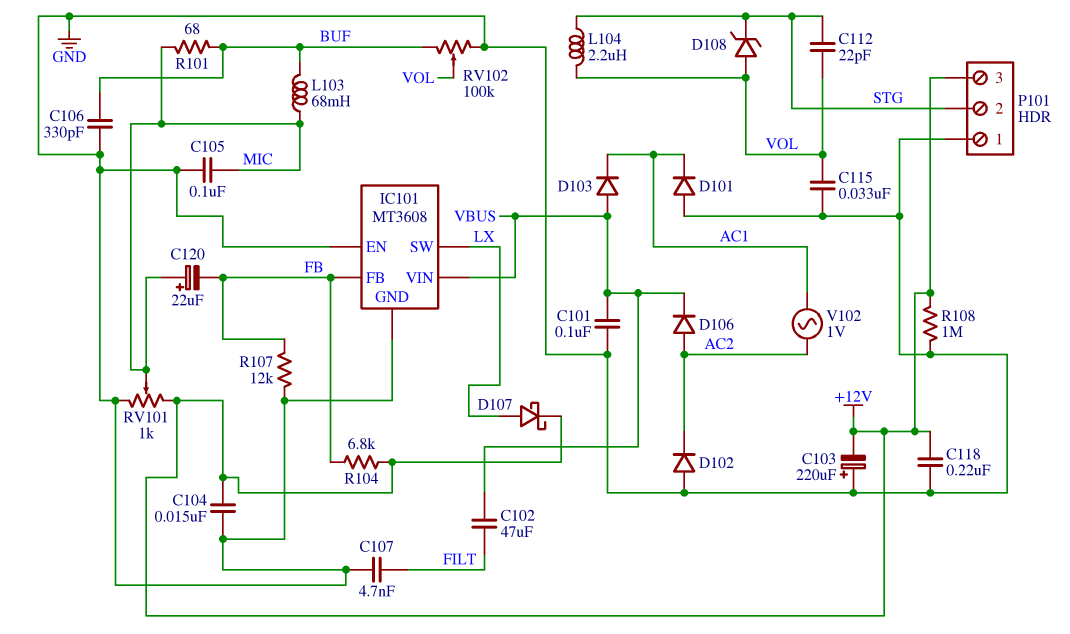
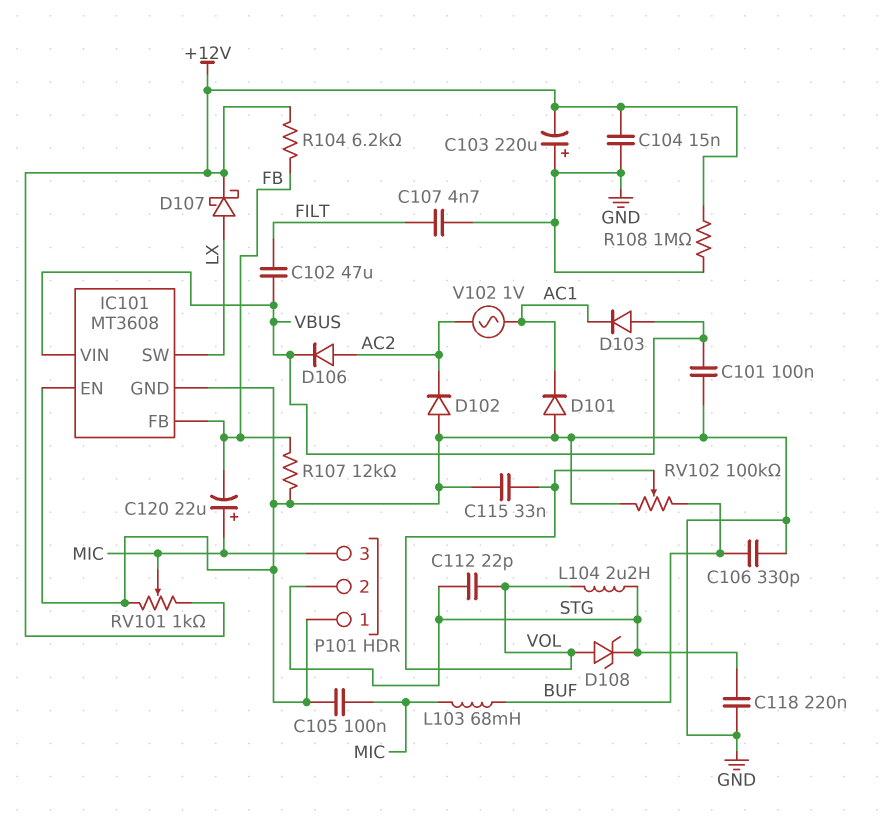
C118: 220nF (+12V, GND) -> 220nF (GND, STG)
P101 pin 3: +12V -> MIC
R101: 68 (BUF, MIC) -> none
R104: 6.8k (+12V, FB) -> 6.2k (+12V, FB)

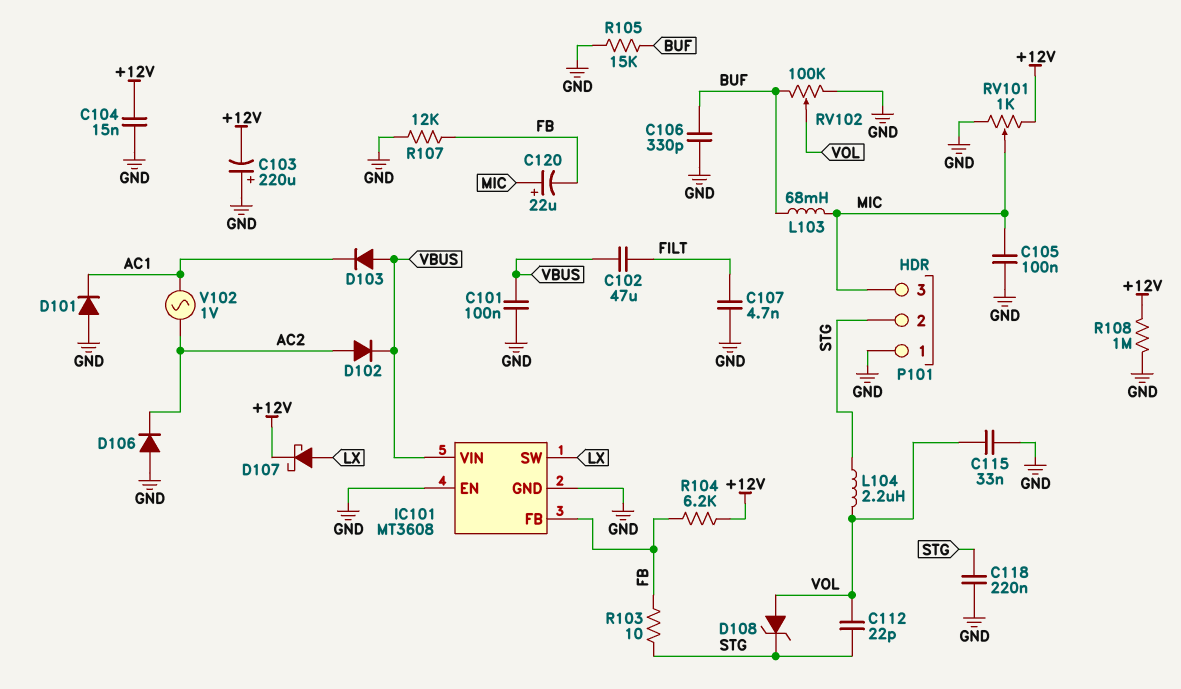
D102: diode (A GND, K AC2) -> diode (A AC2, K VBUS)
D106: diode (A AC2, K VBUS) -> diode (A GND, K AC2)
R103: none -> 10 (FB, STG)
R105: none -> 15k (BUF, GND)

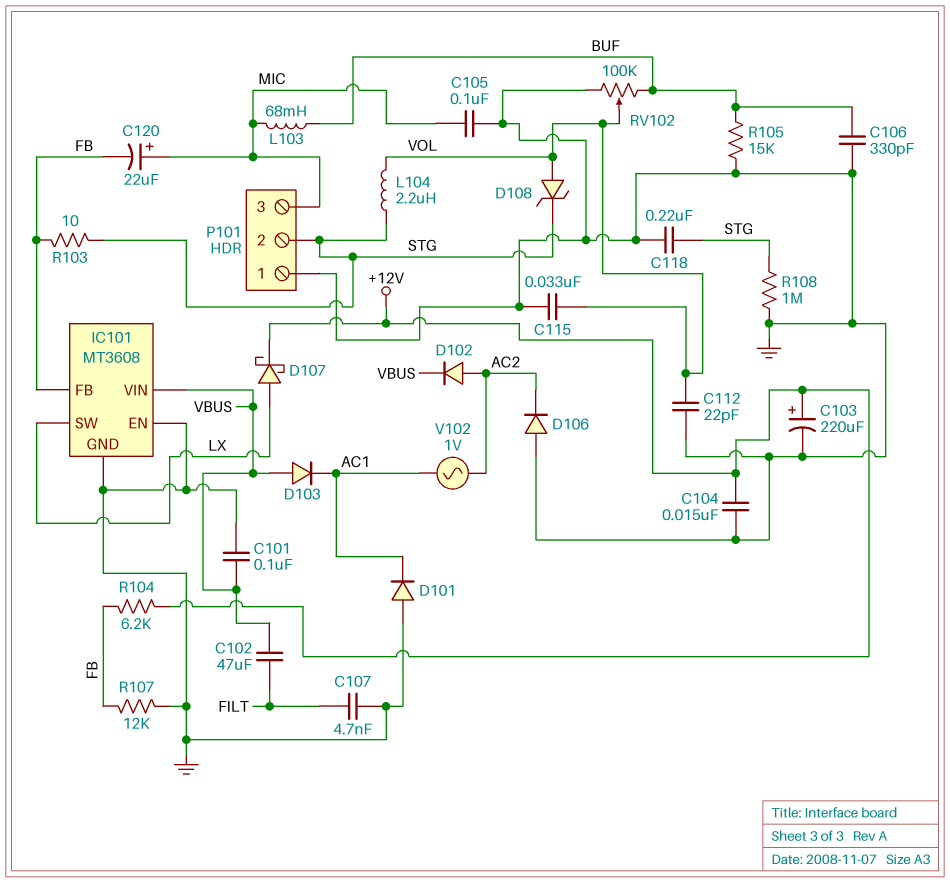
C103: 220uF (plus GND, minus +12V) -> 220uF (plus +12V, minus GND)
C112: 22pF (STG, VOL) -> 22pF (GND, VOL)
R108: 1M (+12V, GND) -> 1M (GND, STG)
RV101: 1k (+12V, GND, wiper MIC) -> none

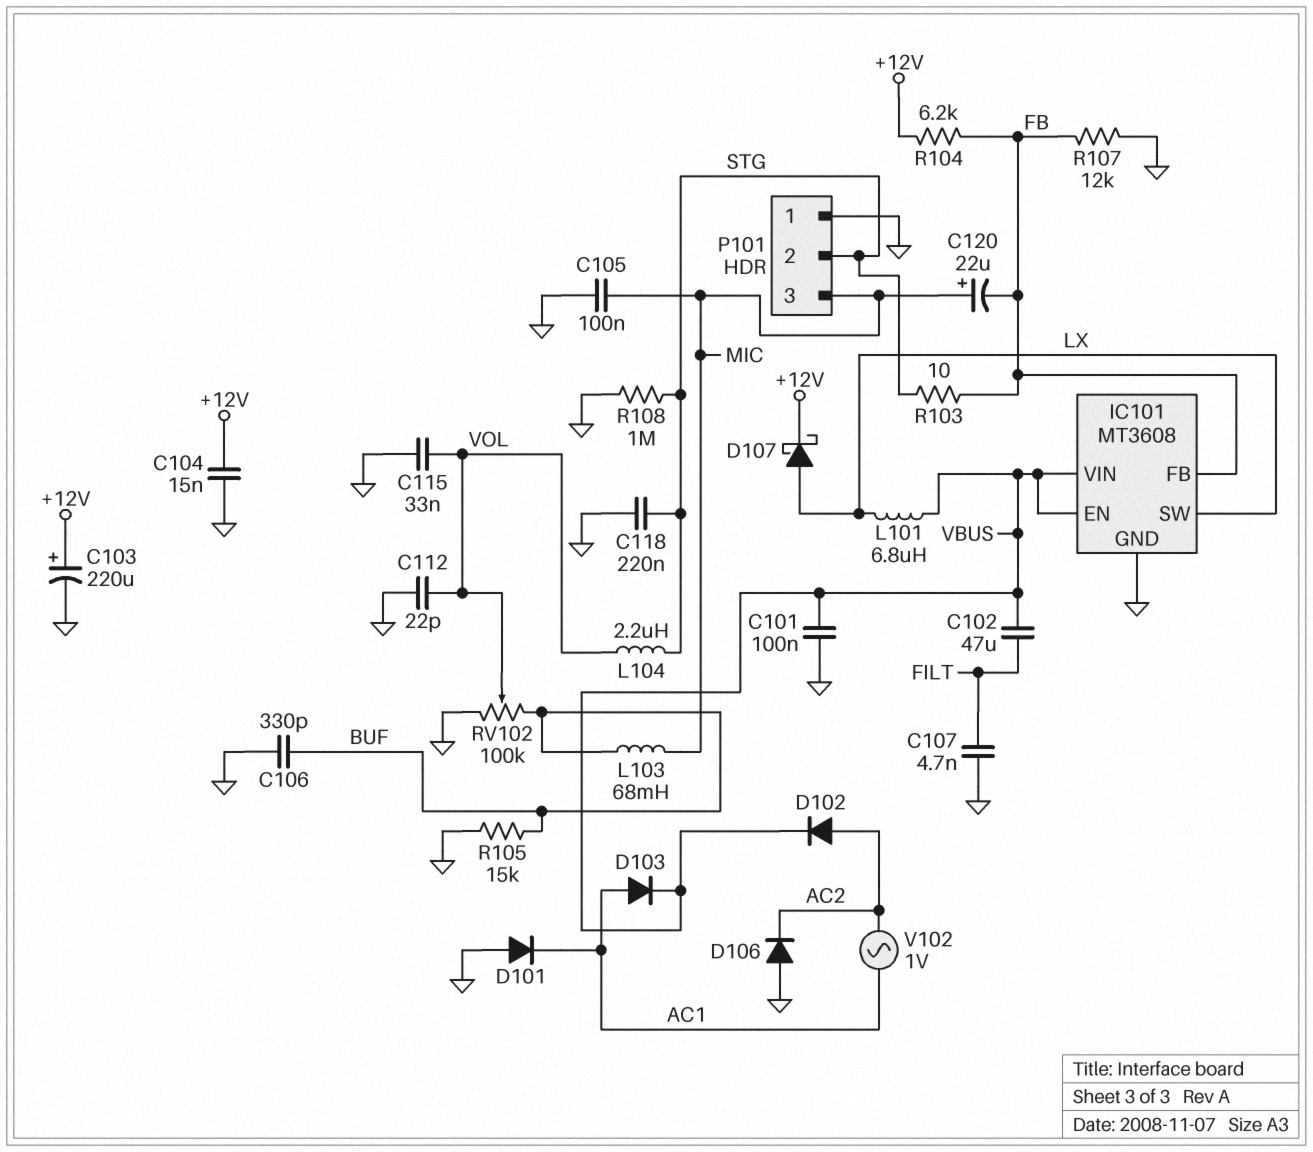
D103: diode (A VBUS, K AC1) -> diode (A AC1, K VBUS)
D108: zener (A VOL, K STG) -> none
IC101 pin EN: GND -> VBUS
L101: none -> 6.8uH (LX, VBUS)

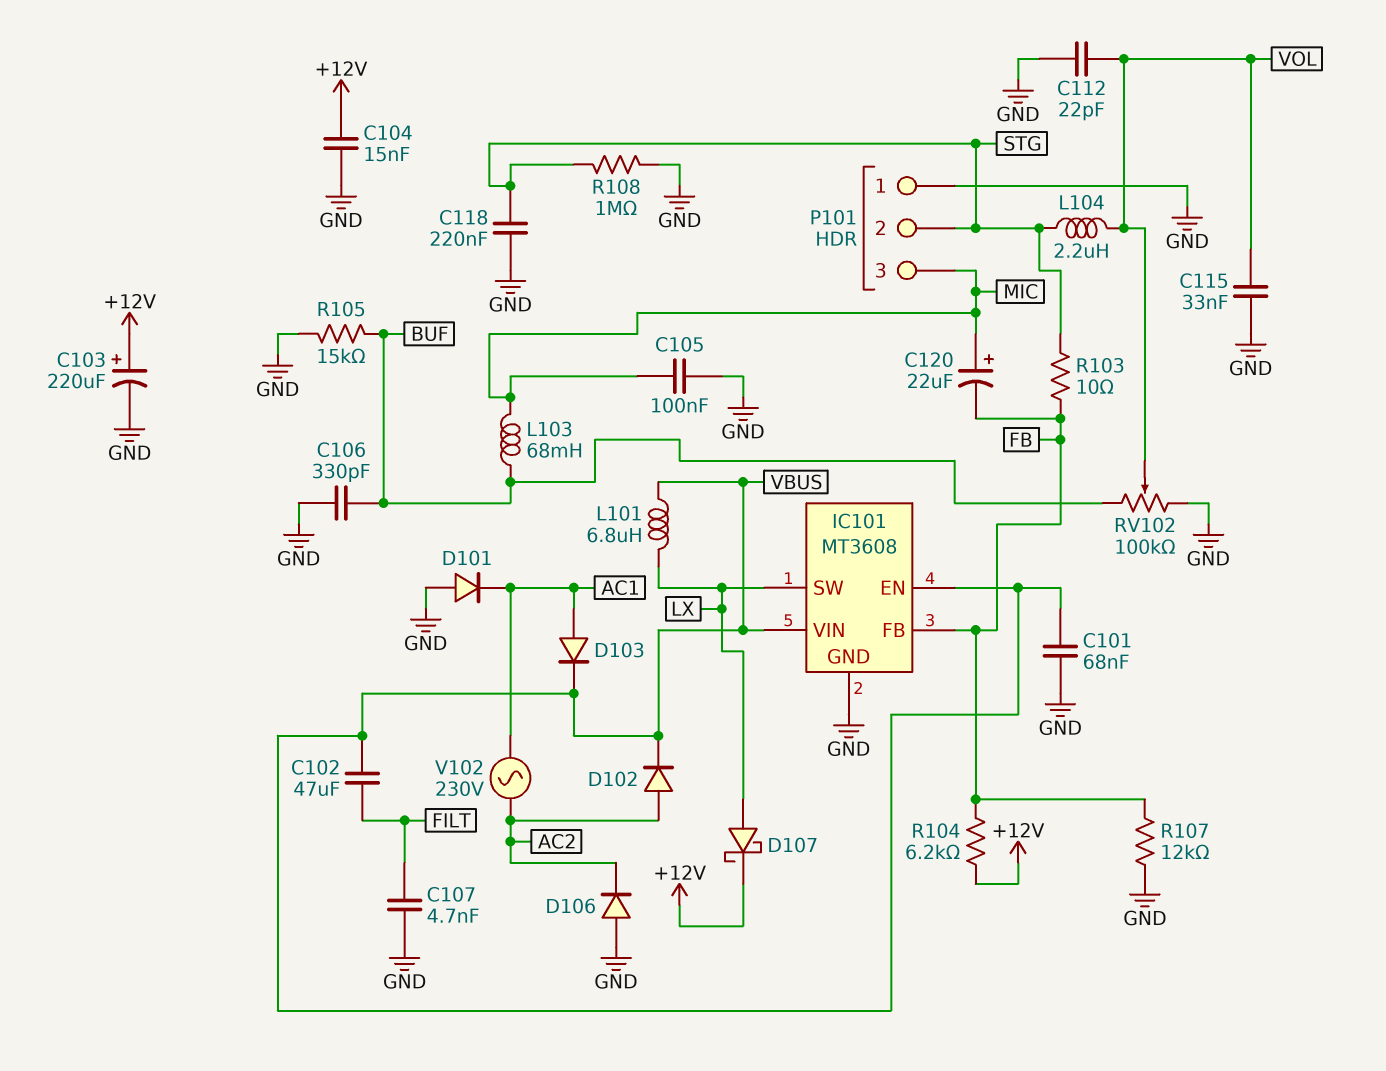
C101: 100nF (GND, VBUS) -> 68nF (GND, VBUS)
V102: AC 1V (AC1, AC2) -> AC 230V (AC1, AC2)

